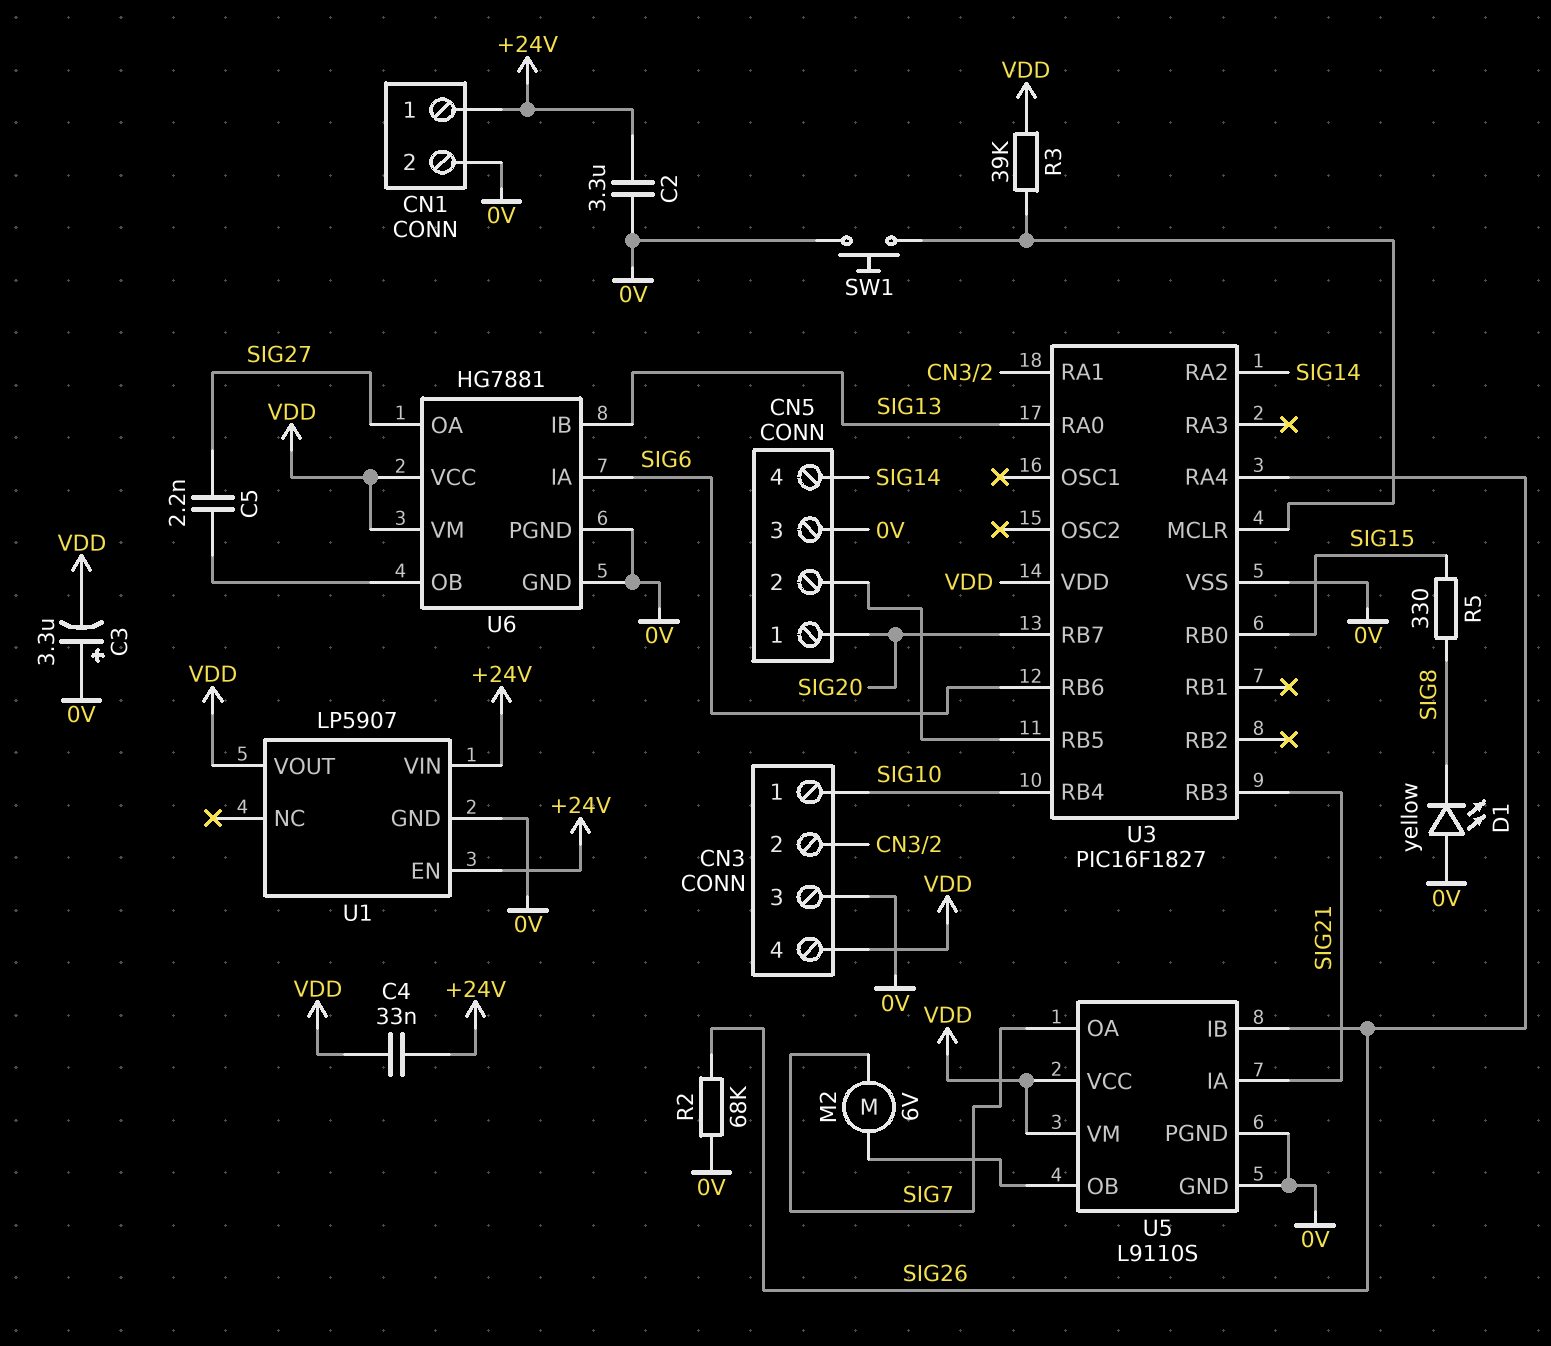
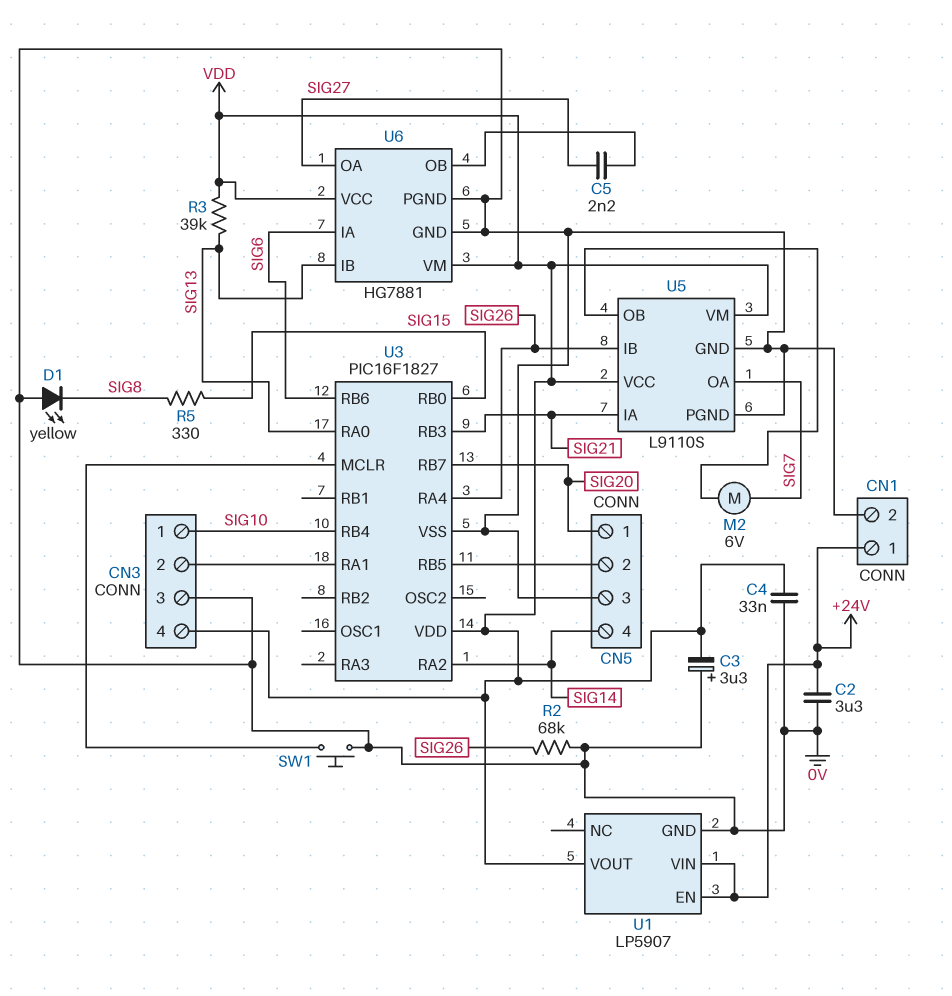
C4: 33nF (+24V, VDD) -> 33nF (0V, VDD)
R3: 39k (U3/MCLR, VDD) -> 39k (SIG13, VDD)

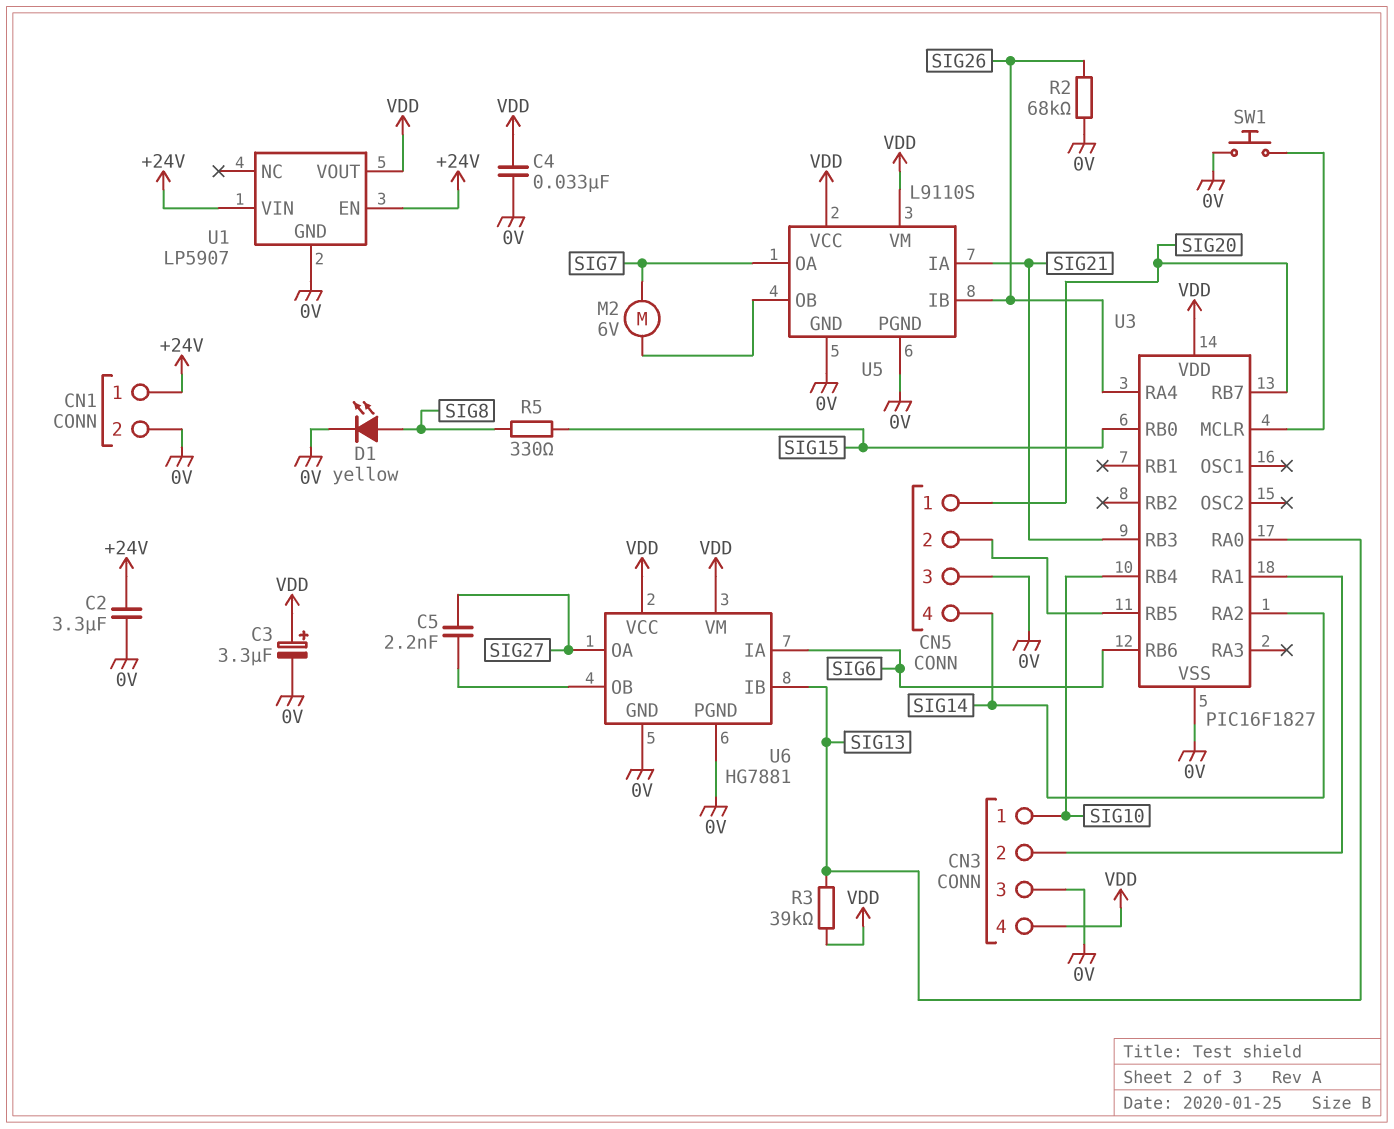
C3: 3.3uF (plus 0V, minus VDD) -> 3.3uF (plus VDD, minus 0V)
D1: LED yellow (A 0V, K SIG8) -> LED yellow (A SIG8, K 0V)

